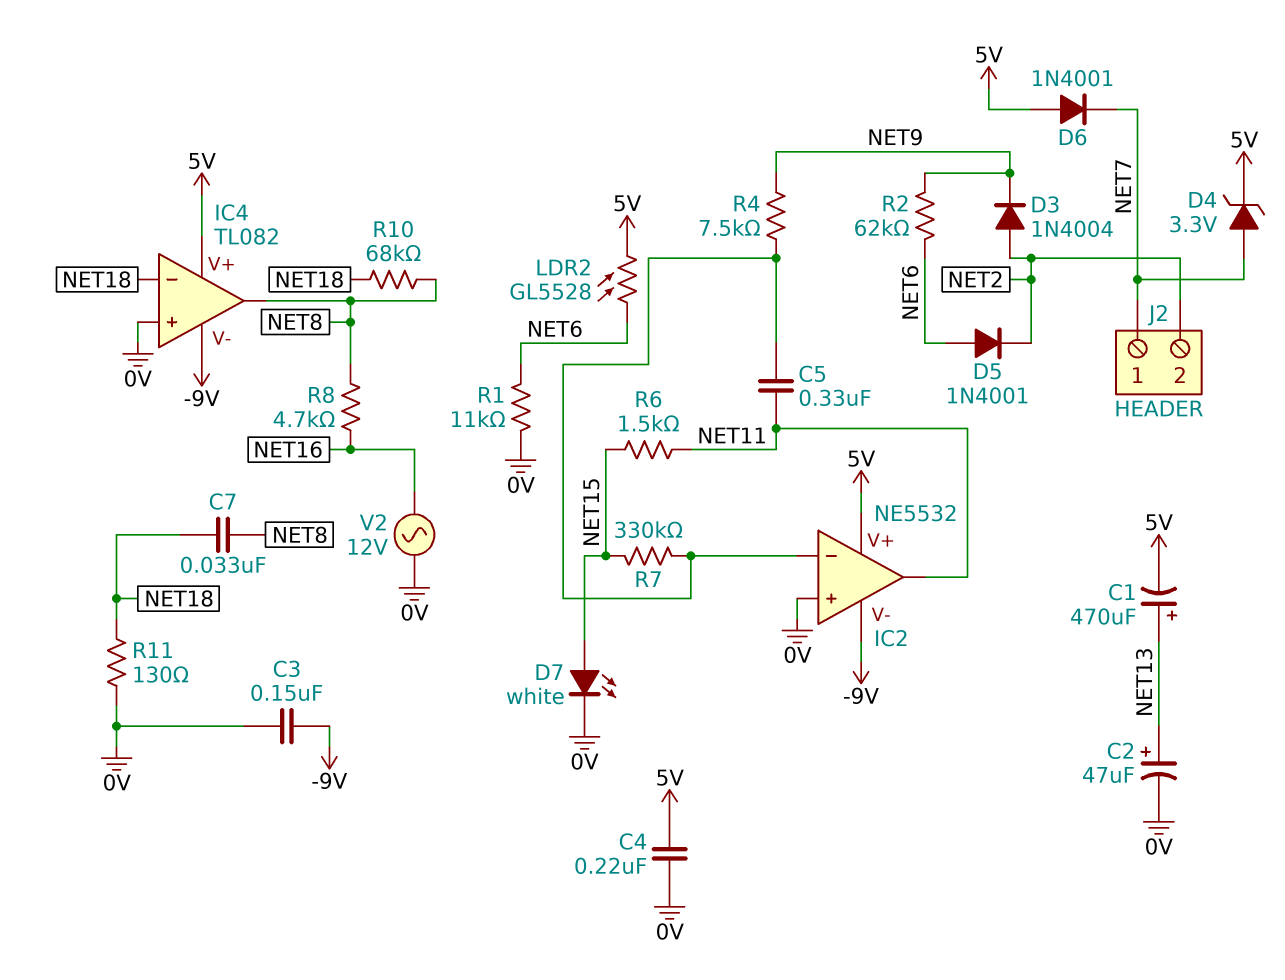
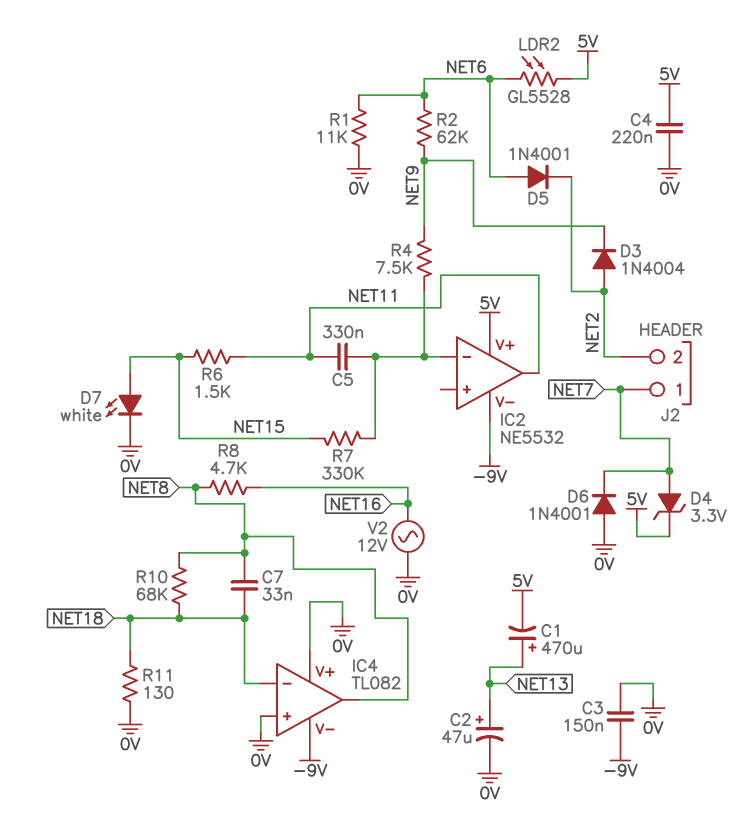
D6: diode 1N4001 (A 5V, K NET7) -> diode 1N4001 (A 0V, K NET7)
IC2 pin in+: 0V -> none
IC4 pin V+: 5V -> 0V

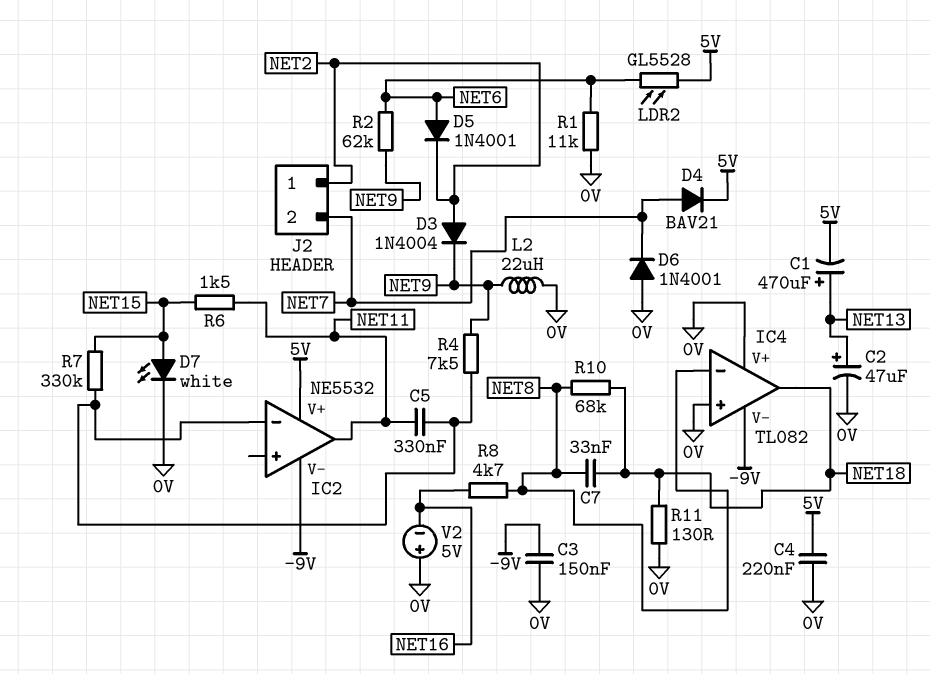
D4: zener 3.3V (A NET7, K 5V) -> diode BAV21 (A NET7, K 5V)
IC4 pin in-: NET18 -> NET8
IC4 pin out: NET8 -> NET18
J2 pin 1: NET7 -> NET2
J2 pin 2: NET2 -> NET7
L2: none -> 22uH (0V, NET9)
V2: AC 12V (0V, NET16) -> 5V (plus 0V, minus NET16)

